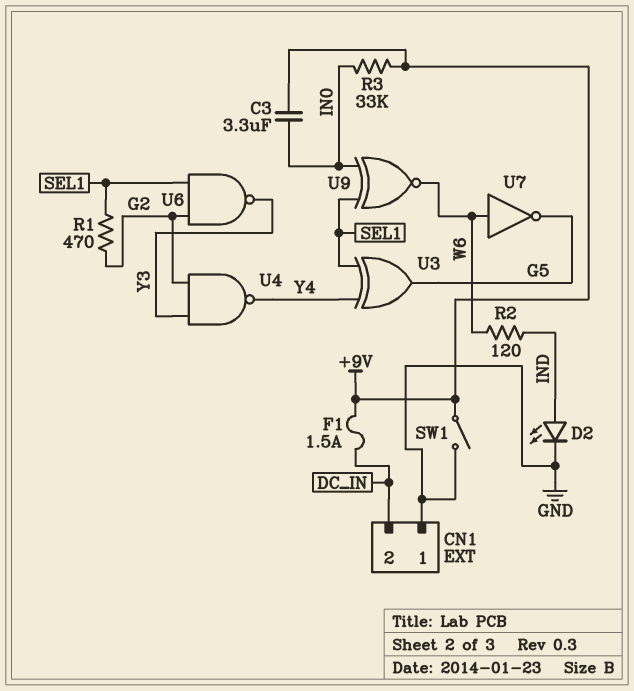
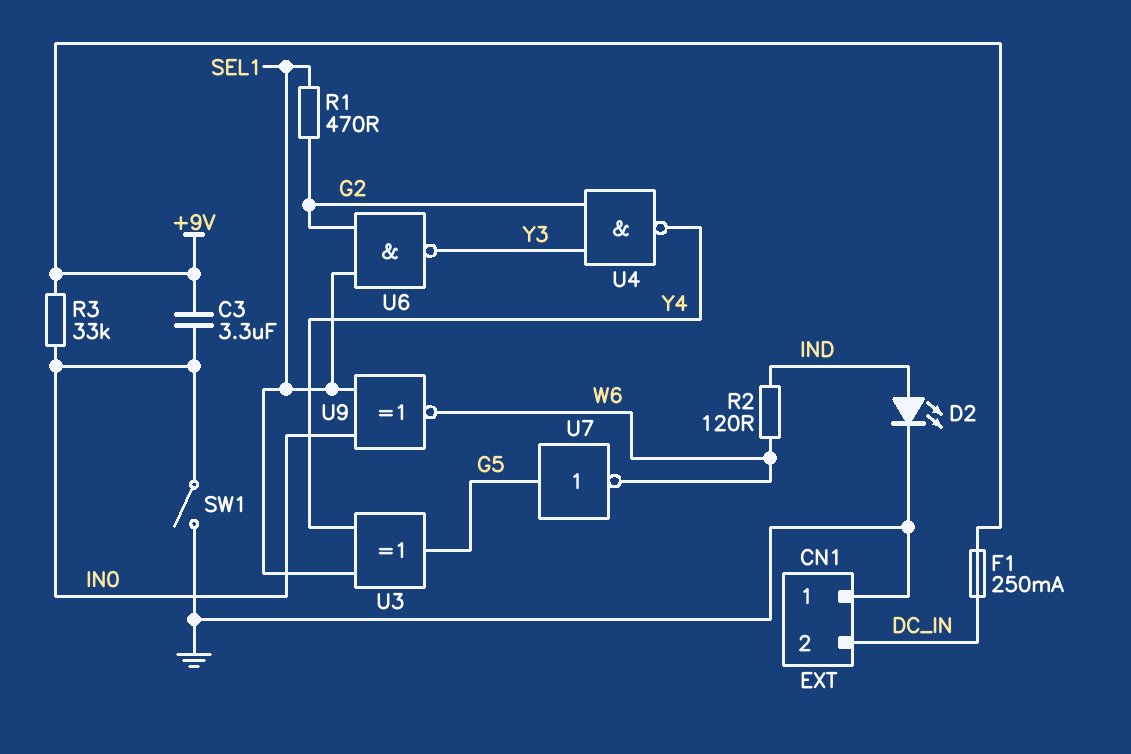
F1: 1.5A (+9V, DC_IN) -> 250mA (+9V, DC_IN)
SW1: switch (+9V, GND) -> switch (GND, IN0)
U7: NOT (in W6, out G5) -> NOT (in G5, out W6)

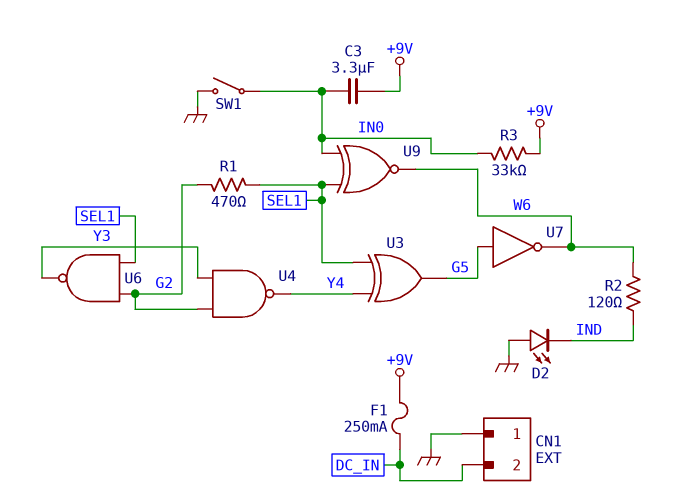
D2: LED (A IND, K GND) -> LED (A GND, K IND)

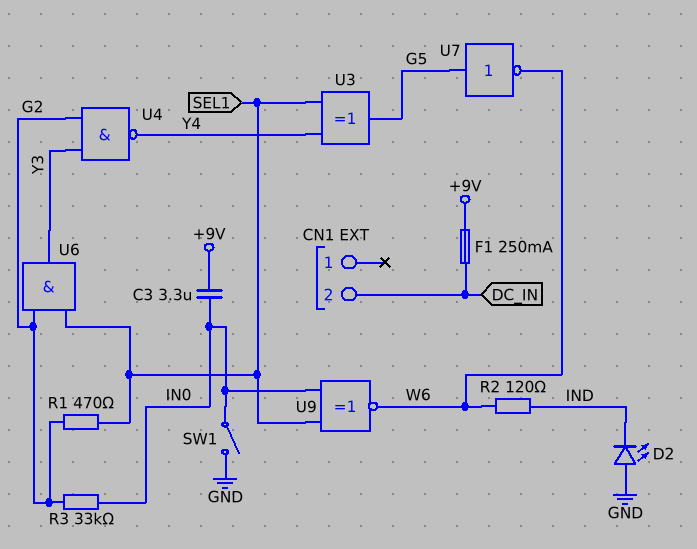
CN1 pin 1: GND -> none
R3: 33k (+9V, IN0) -> 33k (G2, IN0)
U6: NAND (in G2, in SEL1, out Y3) -> AND (in G2, in SEL1, out Y3)

